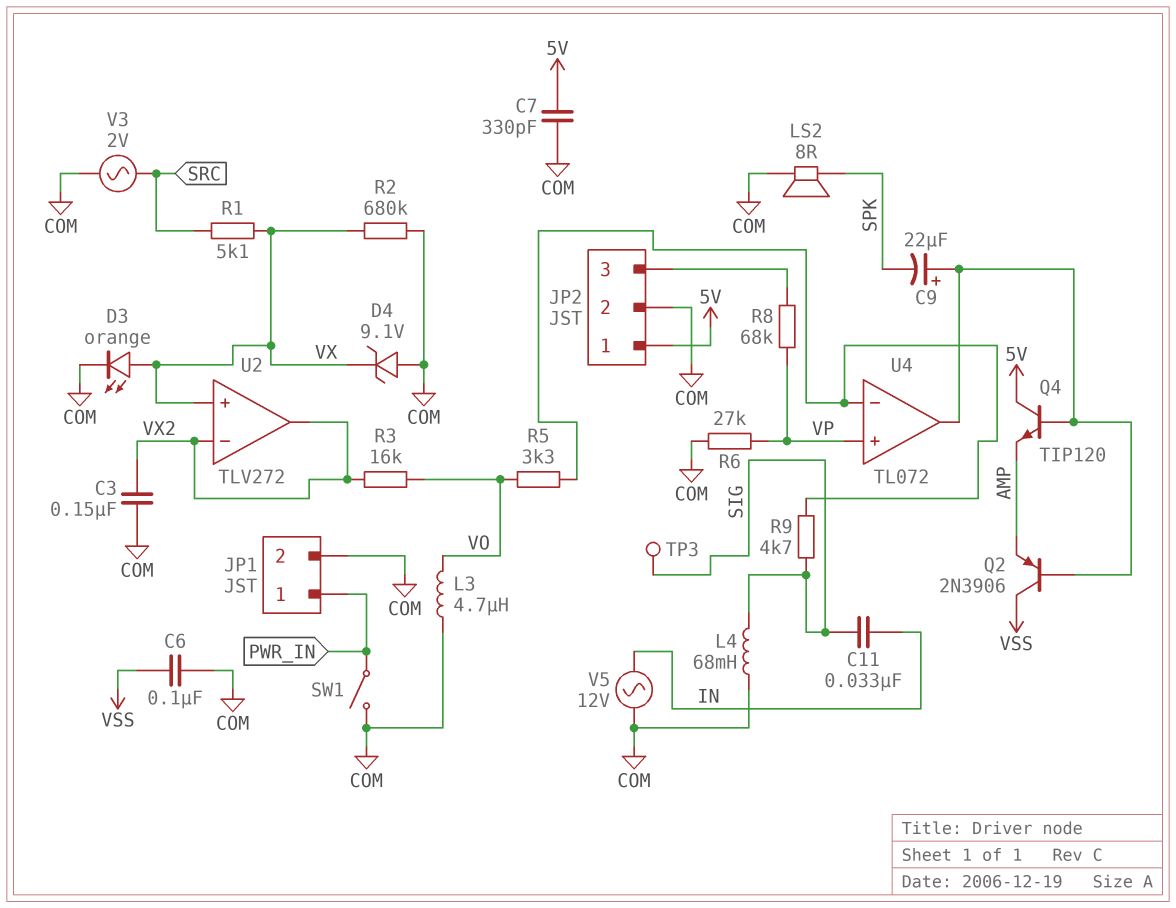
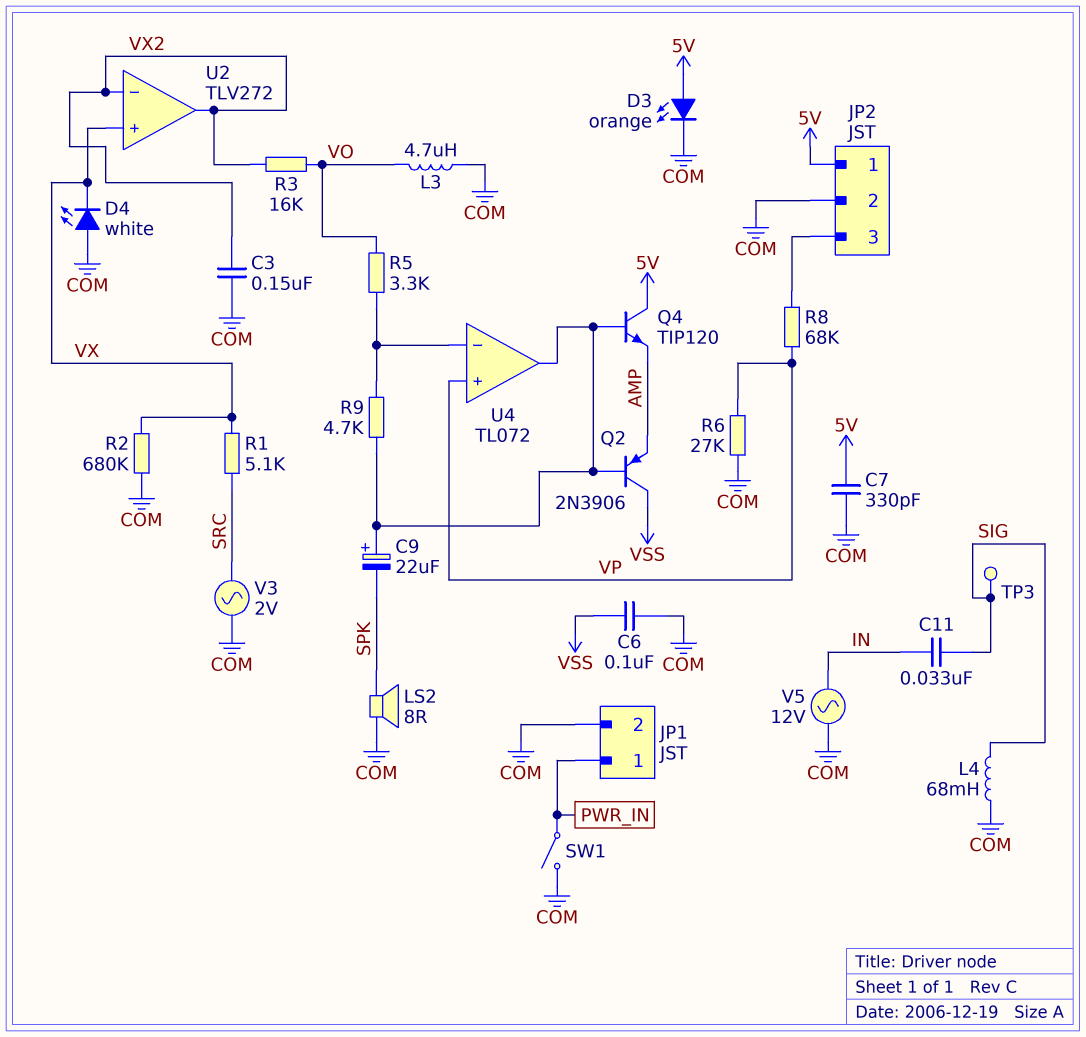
D3: LED orange (A VX, K COM) -> LED orange (A 5V, K COM)
D4: zener 9.1V (A COM, K VX) -> LED white (A COM, K VX)
R9: 4.7k (SIG, U4/in-) -> 4.7k (U4/in-, U4/out)

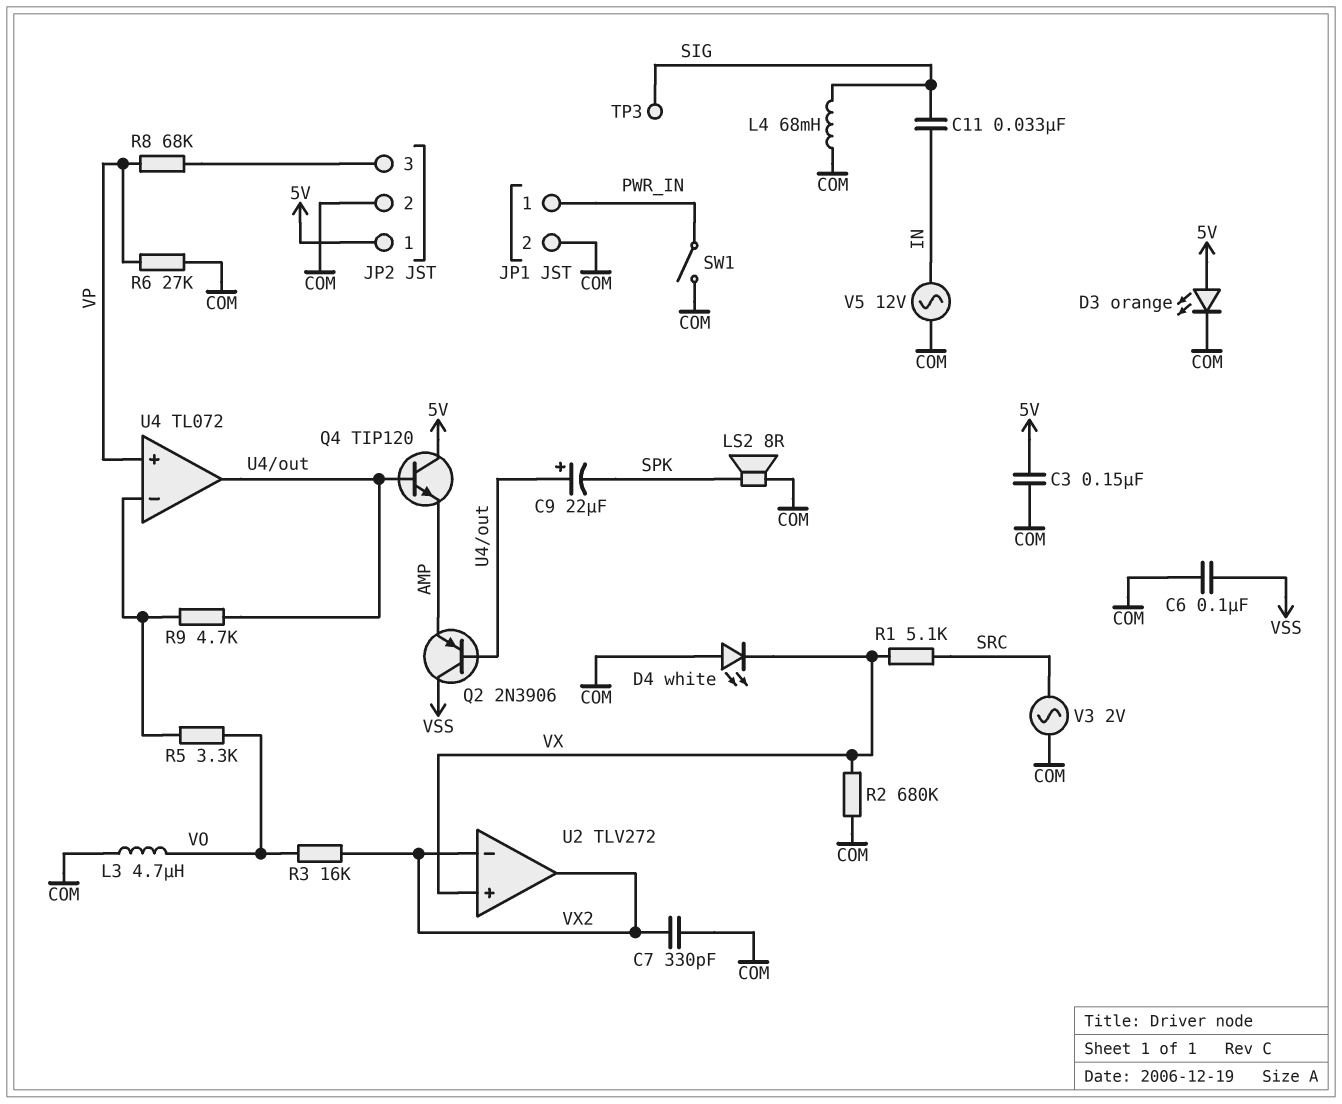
C3: 150nF (COM, VX2) -> 150nF (5V, COM)
C7: 330pF (5V, COM) -> 330pF (COM, VX2)

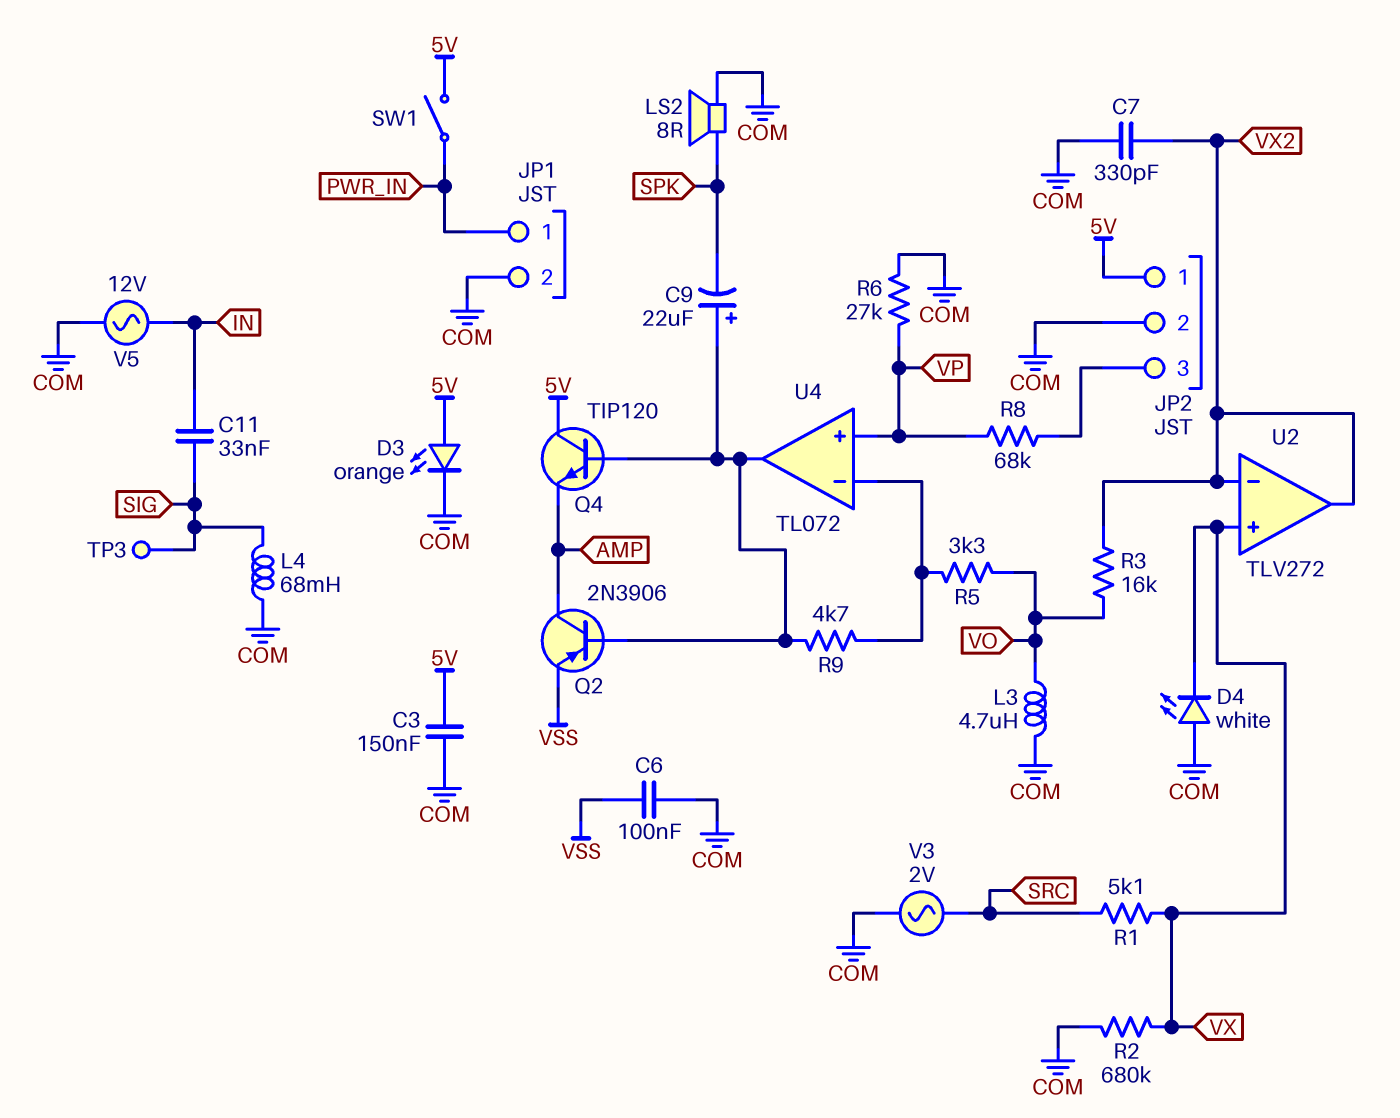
Q2: PNP 2N3906 (B U4/out, C VSS, E AMP) -> PNP 2N3906 (B U4/out, C AMP, E VSS)
SW1: switch (COM, PWR_IN) -> switch (5V, PWR_IN)

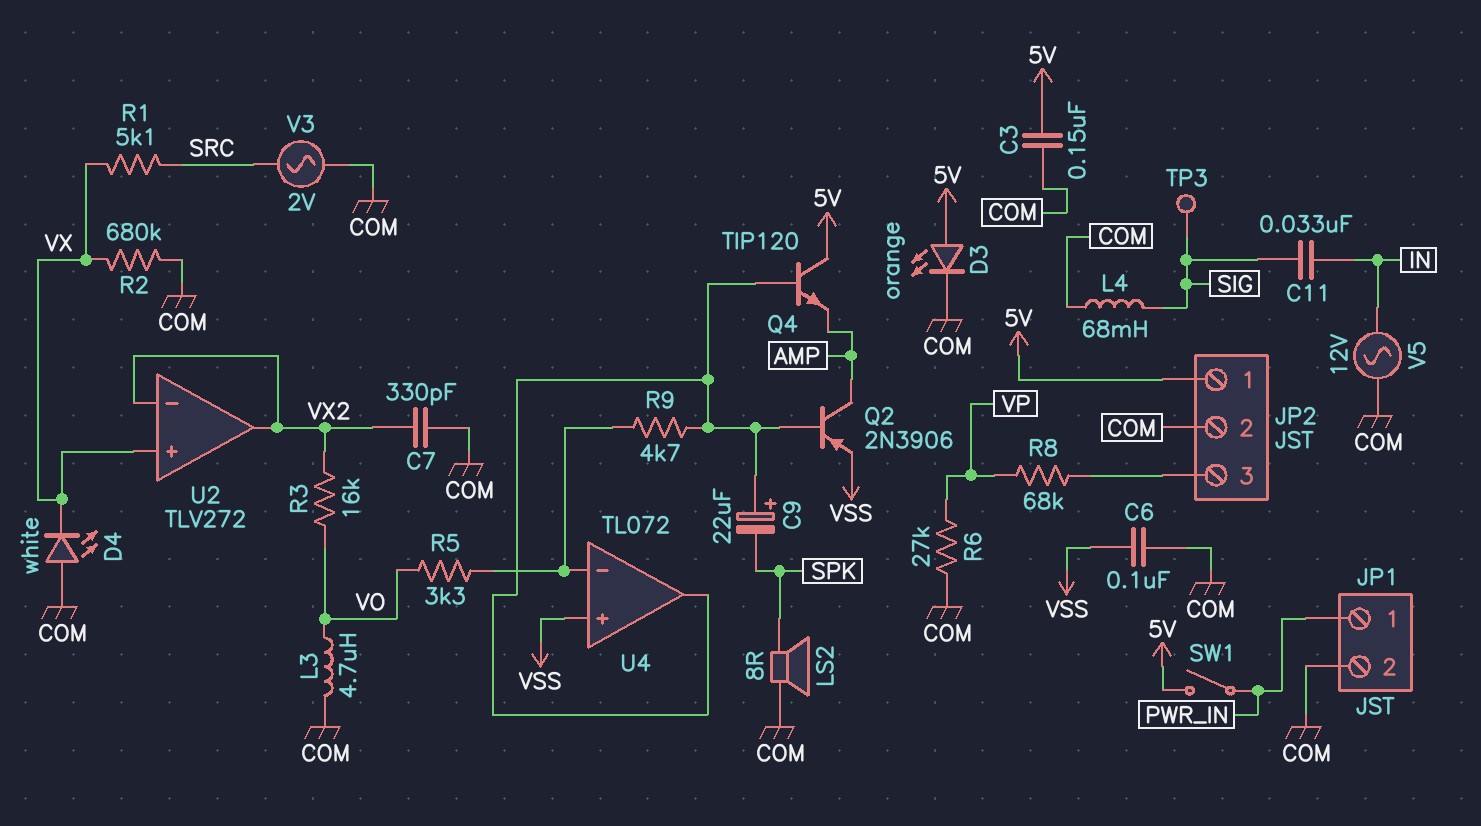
U4 pin in+: VP -> VSS

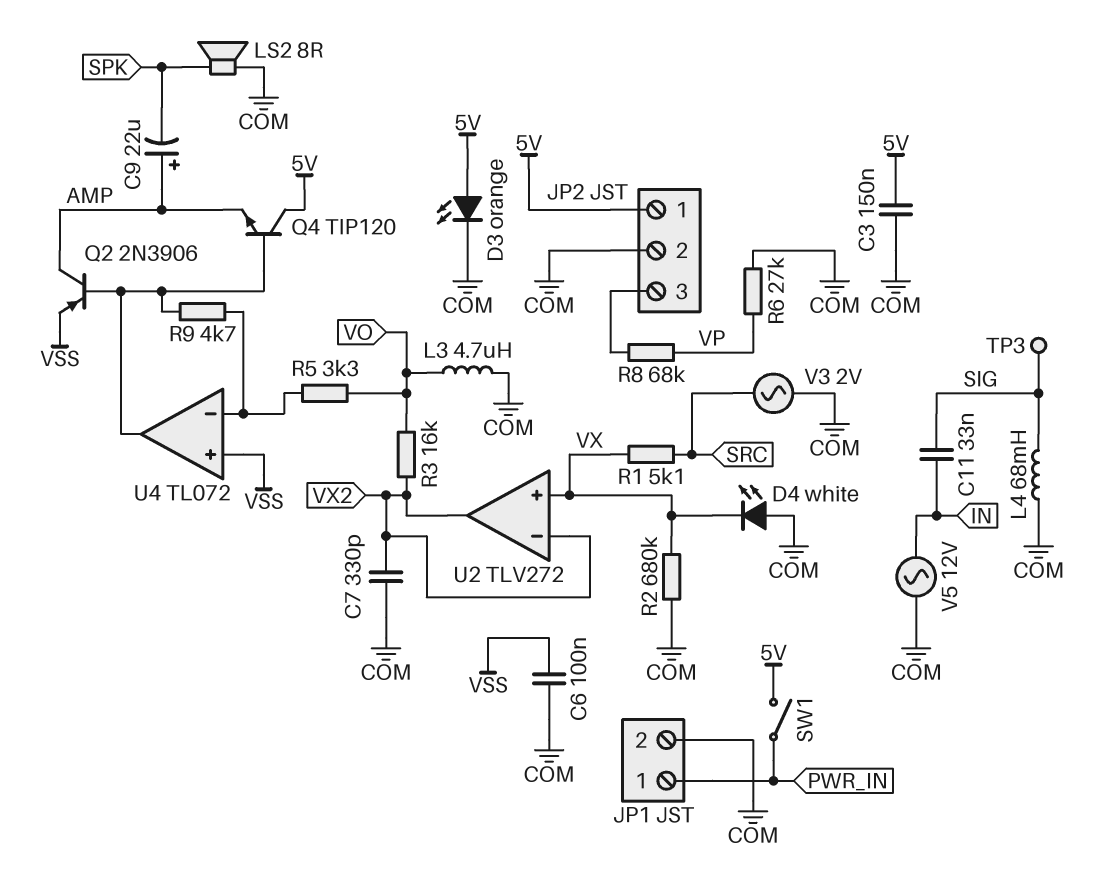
C9: 22uF (plus U4/out, minus SPK) -> 22uF (plus AMP, minus SPK)

